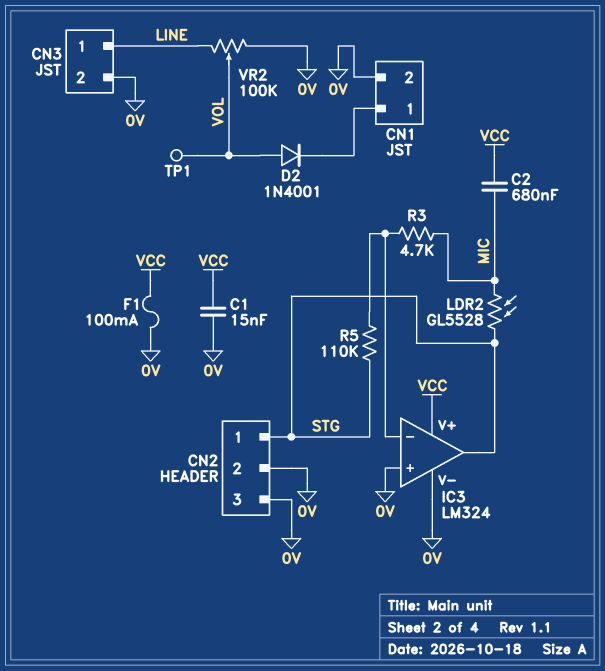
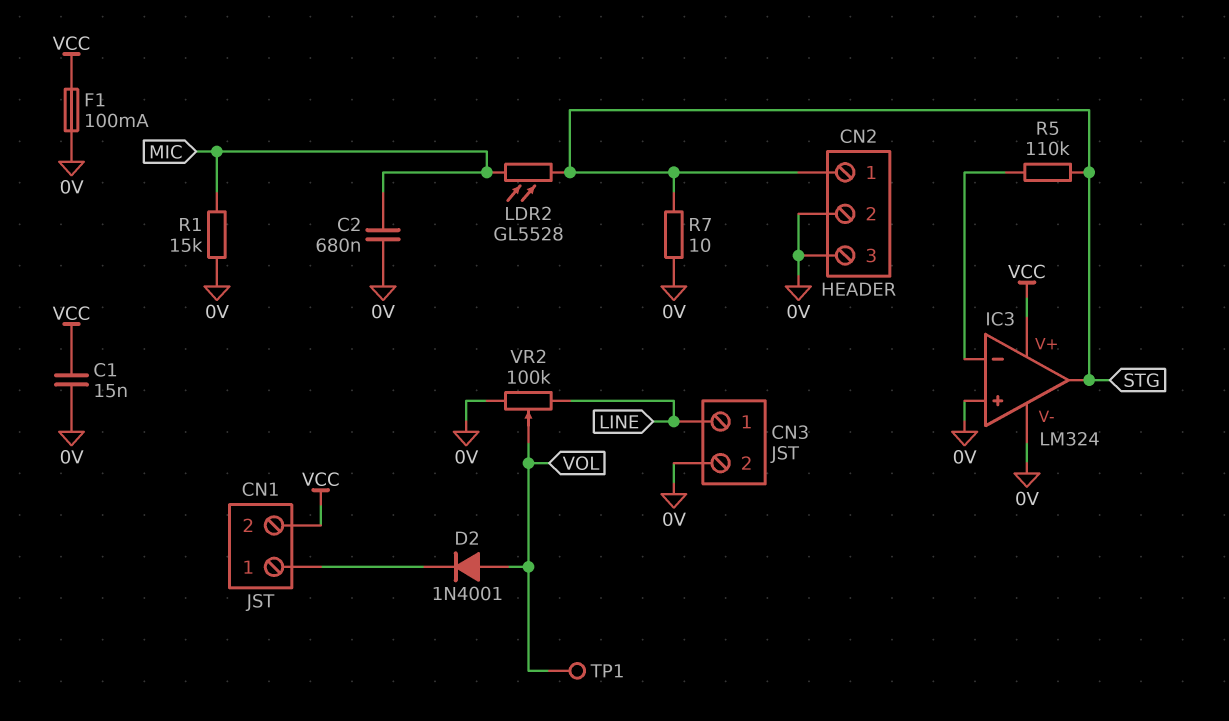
C2: 680nF (MIC, VCC) -> 680nF (0V, MIC)
CN1 pin 2: 0V -> VCC
R1: none -> 15k (0V, MIC)
R3: 4.7k (IC3/in-, MIC) -> none
R7: none -> 10 (0V, STG)

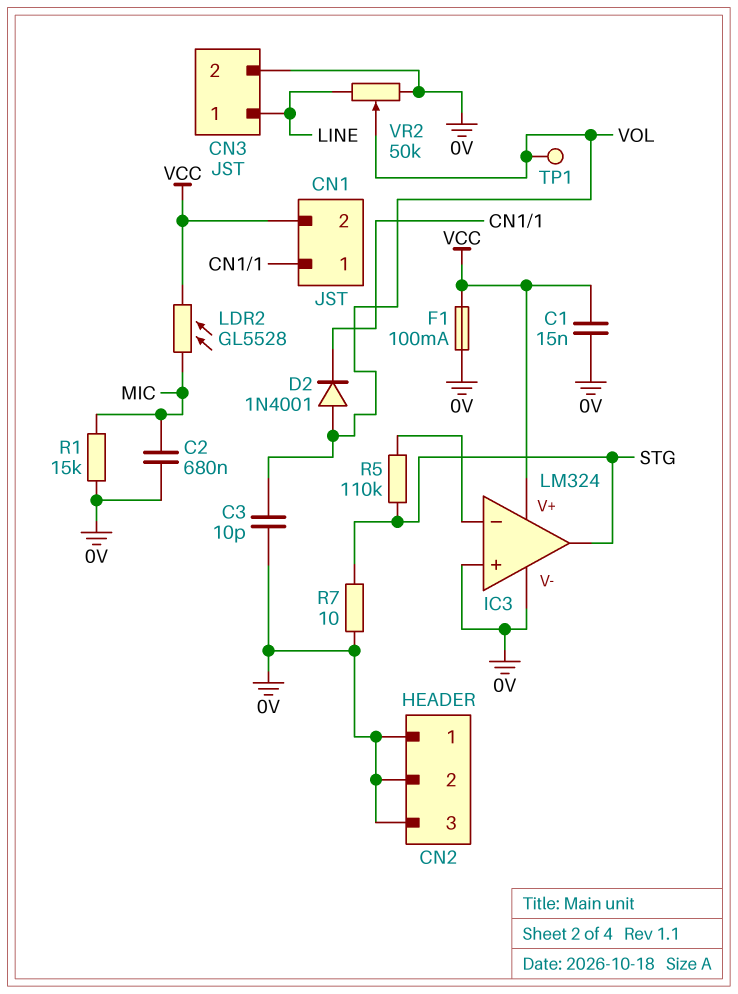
C3: none -> 10pF (0V, VOL)
CN2 pin 1: STG -> 0V
LDR2: GL5528 (MIC, STG) -> GL5528 (MIC, VCC)
VR2: 100k (0V, LINE, wiper VOL) -> 50k (0V, LINE, wiper VOL)

